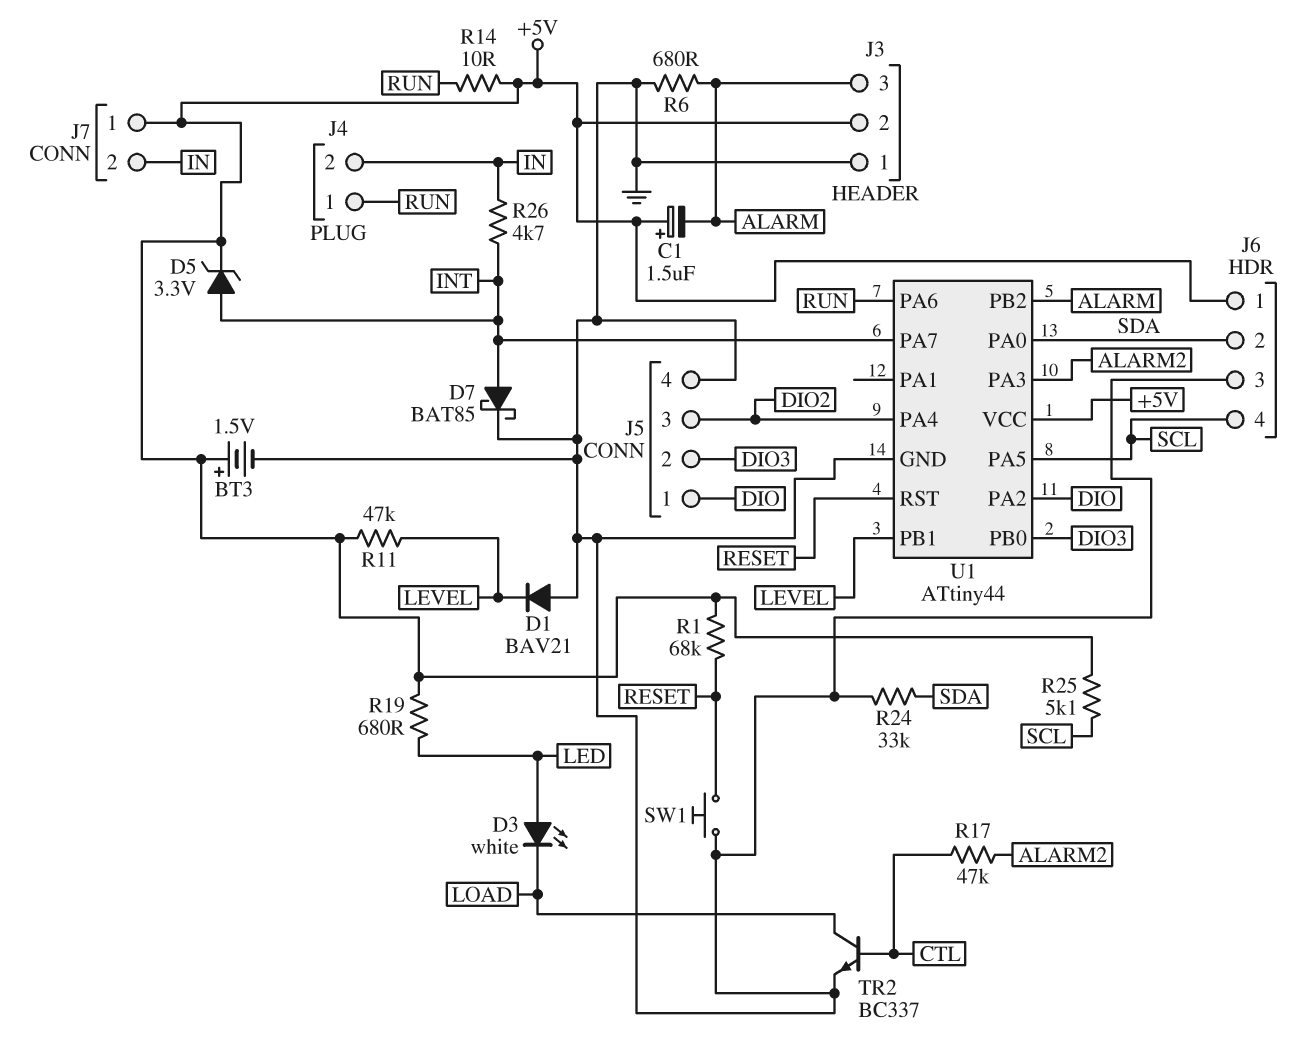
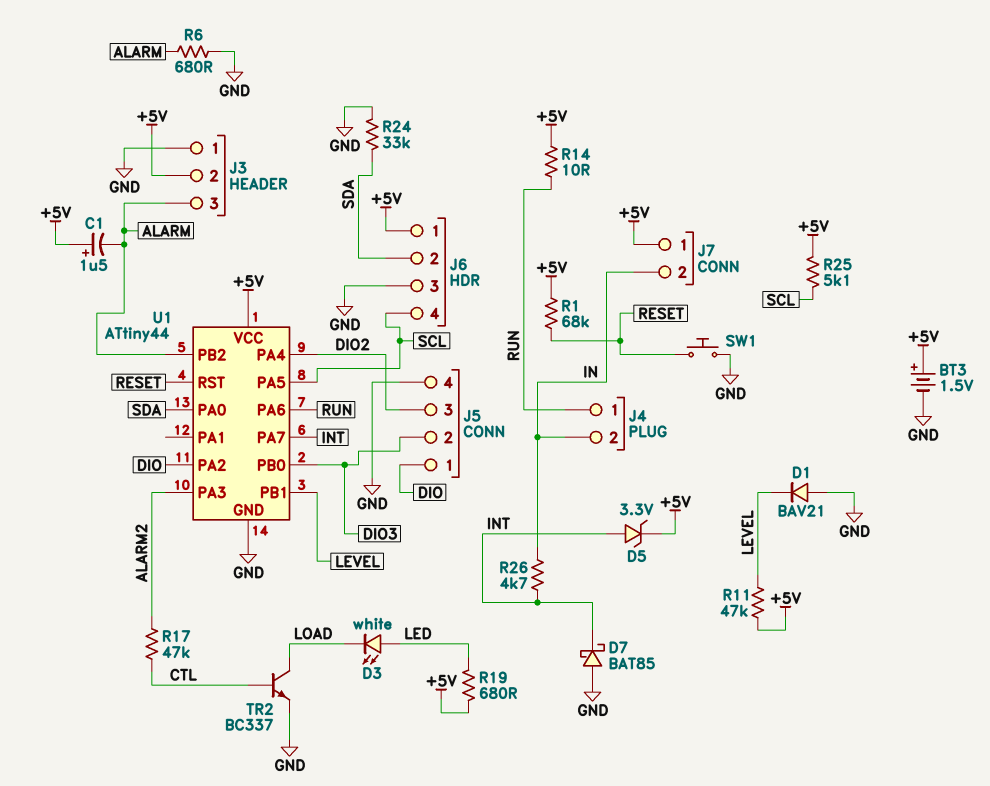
D7: schottky BAT85 (A INT, K GND) -> schottky BAT85 (A GND, K INT)

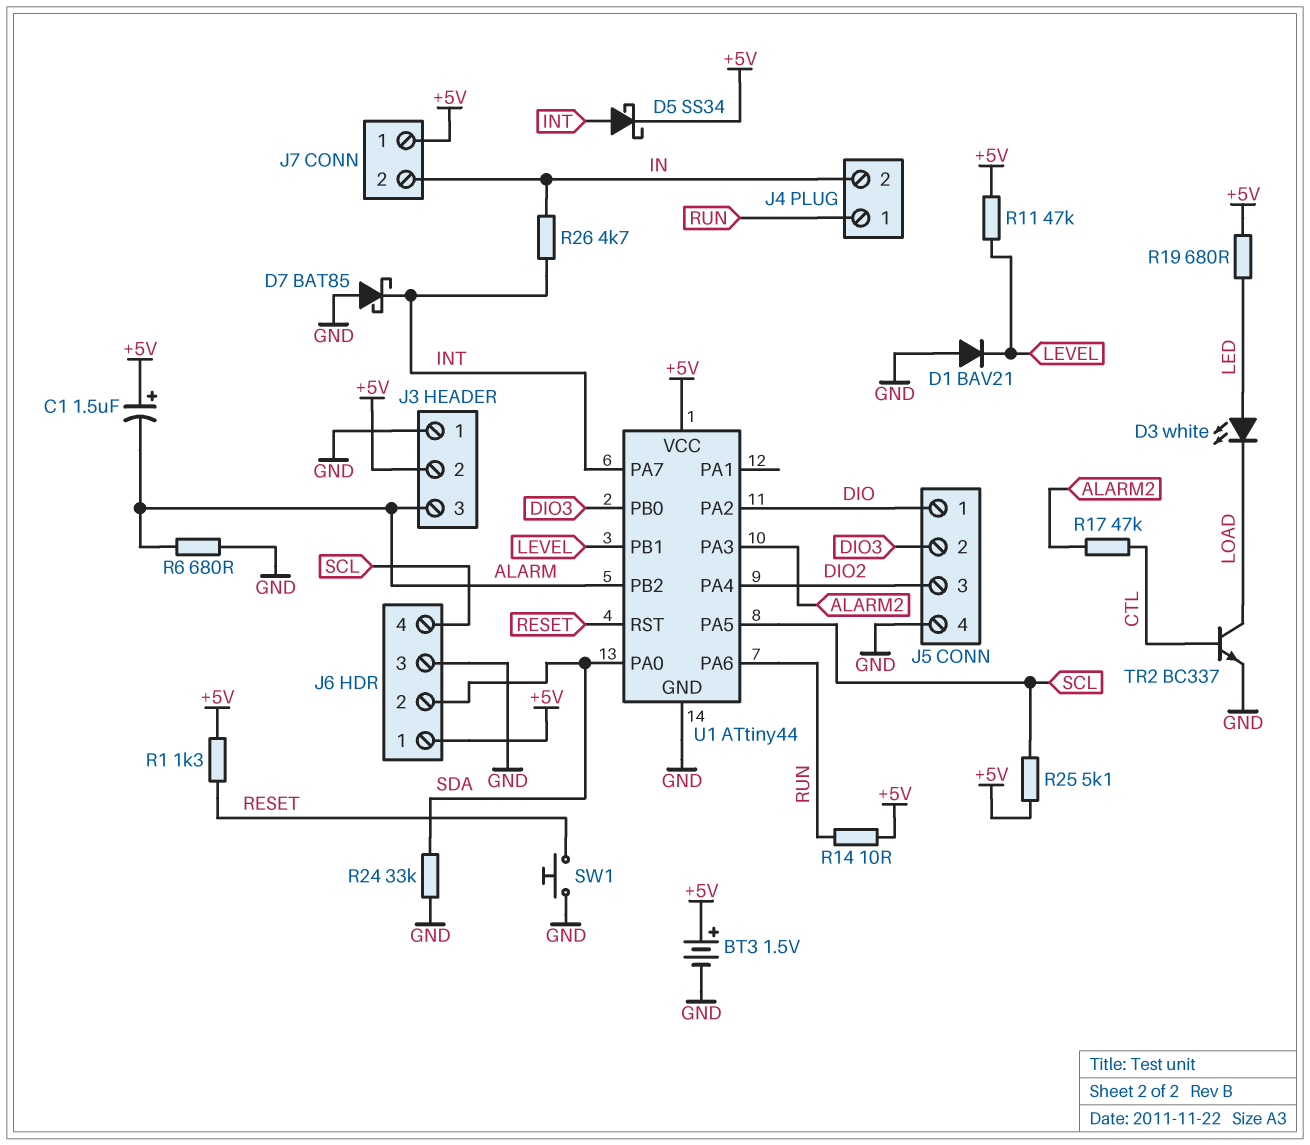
D5: zener 3.3V (A INT, K +5V) -> schottky SS34 (A INT, K +5V)
R1: 68k (+5V, RESET) -> 1.3k (+5V, RESET)

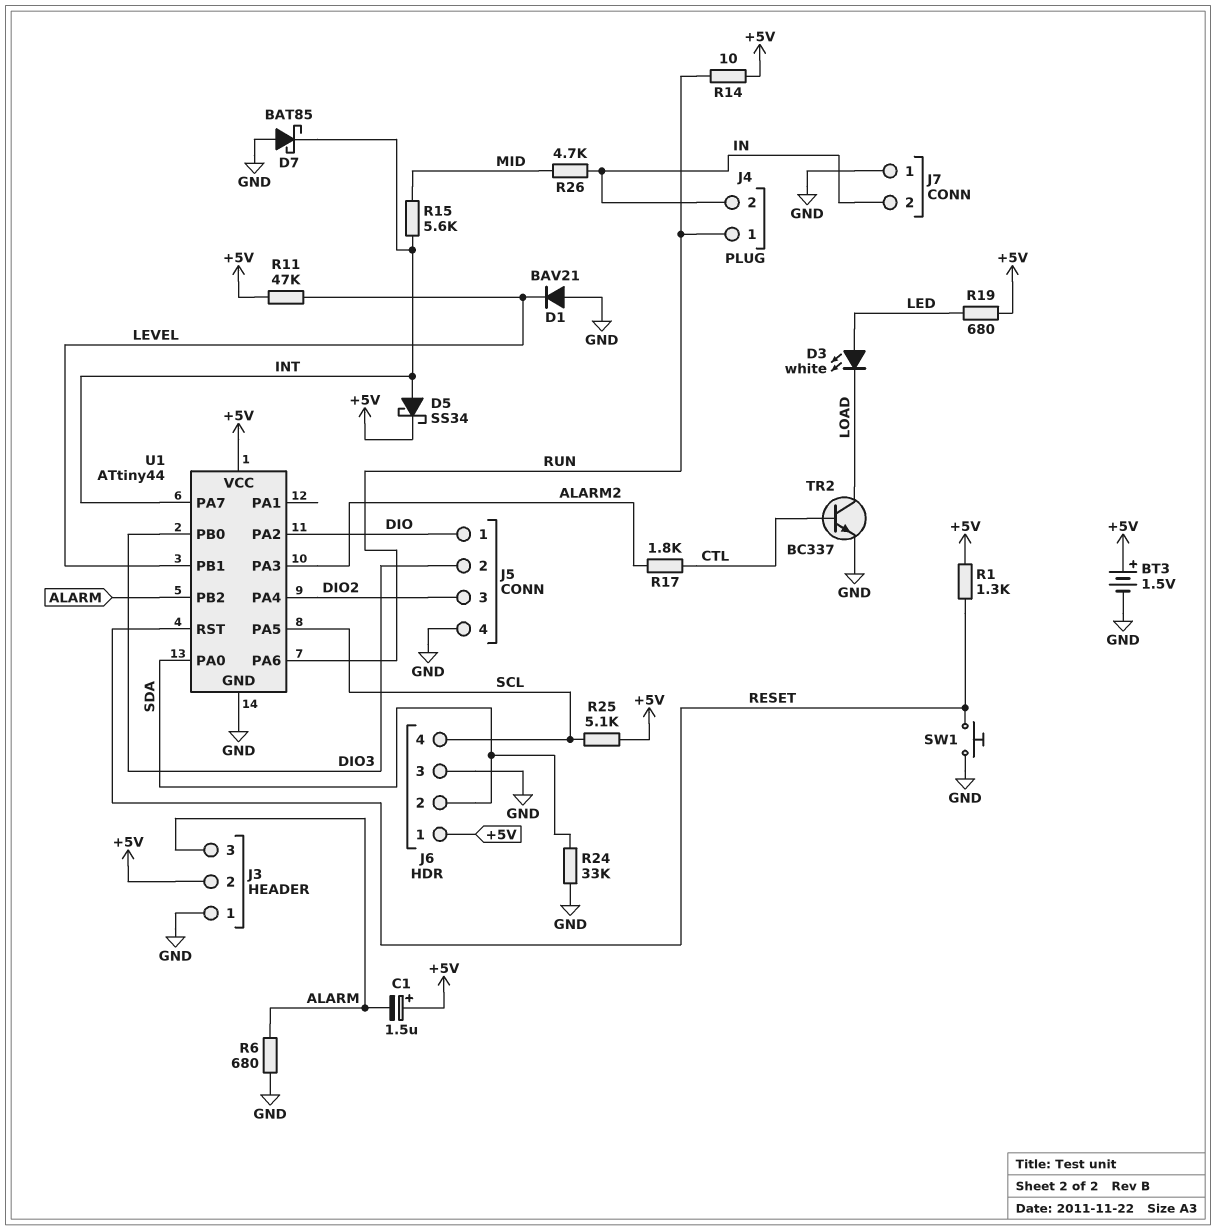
J7 pin 1: +5V -> GND
R15: none -> 5.6k (INT, MID)
R17: 47k (ALARM2, CTL) -> 1.8k (ALARM2, CTL)
R26: 4.7k (IN, INT) -> 4.7k (IN, MID)

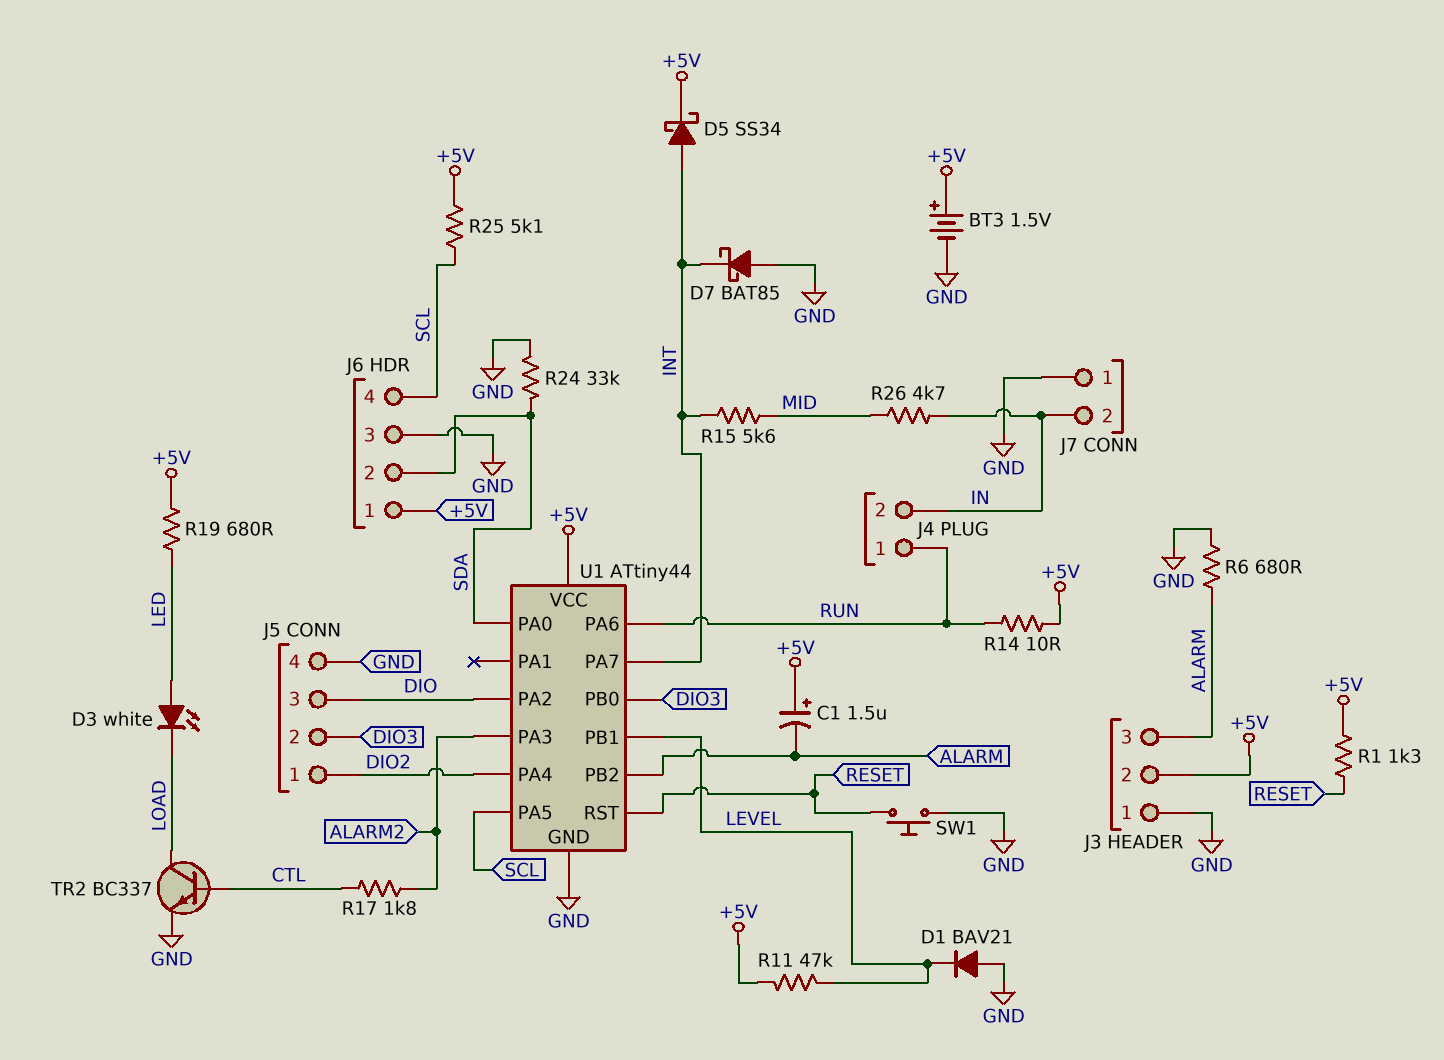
J5 pin 1: DIO -> DIO2
J5 pin 3: DIO2 -> DIO

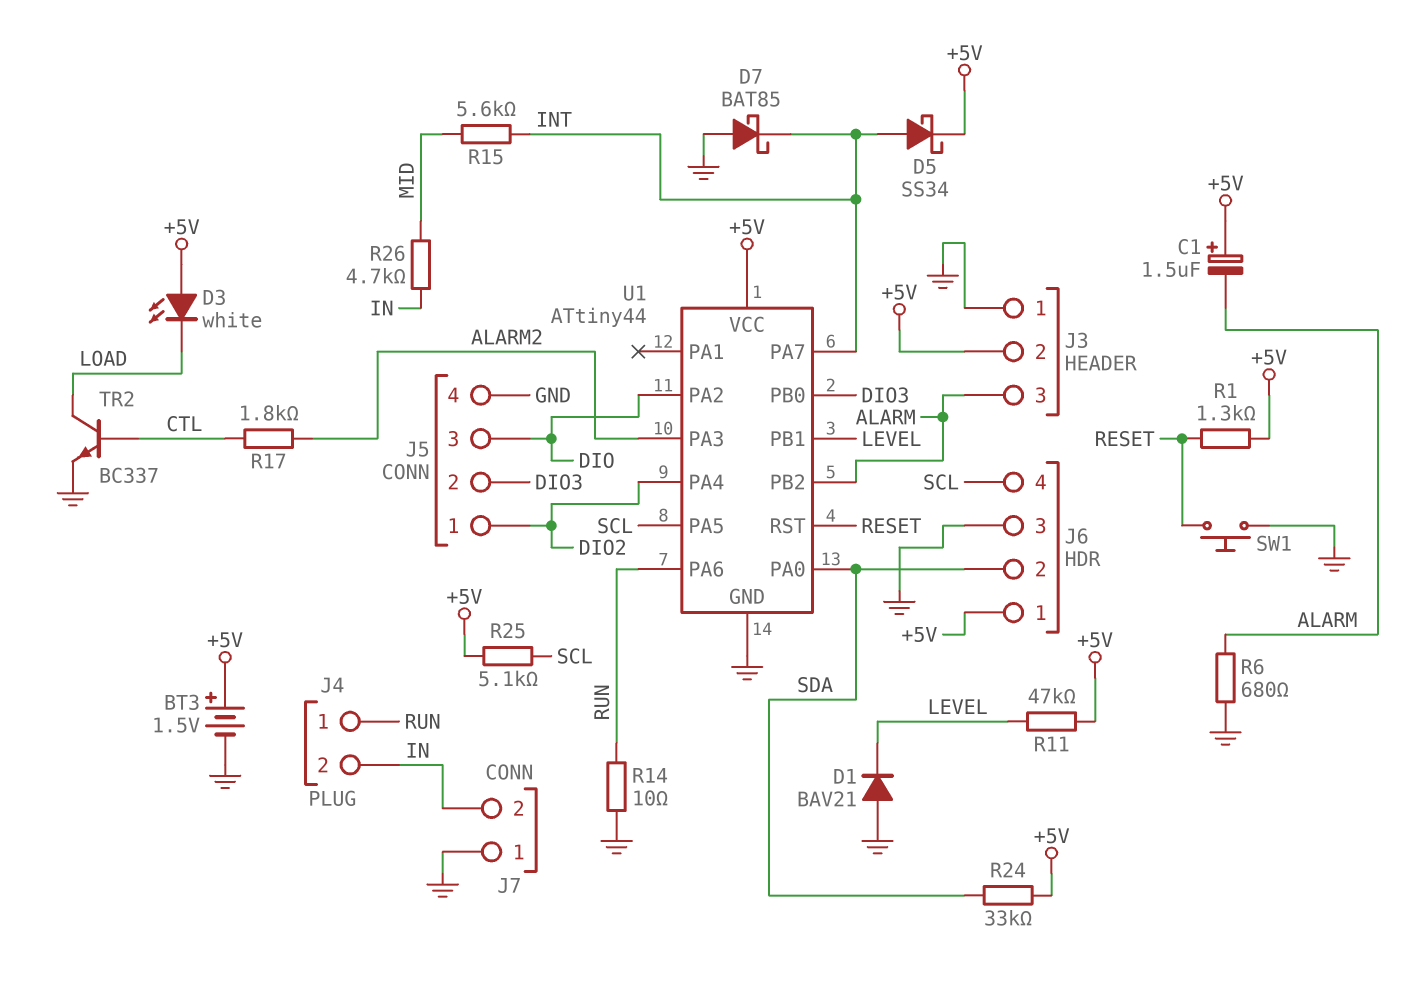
D3: LED white (A LED, K LOAD) -> LED white (A +5V, K LOAD)
R14: 10 (+5V, RUN) -> 10 (GND, RUN)
R19: 680 (+5V, LED) -> none
R24: 33k (GND, SDA) -> 33k (+5V, SDA)

